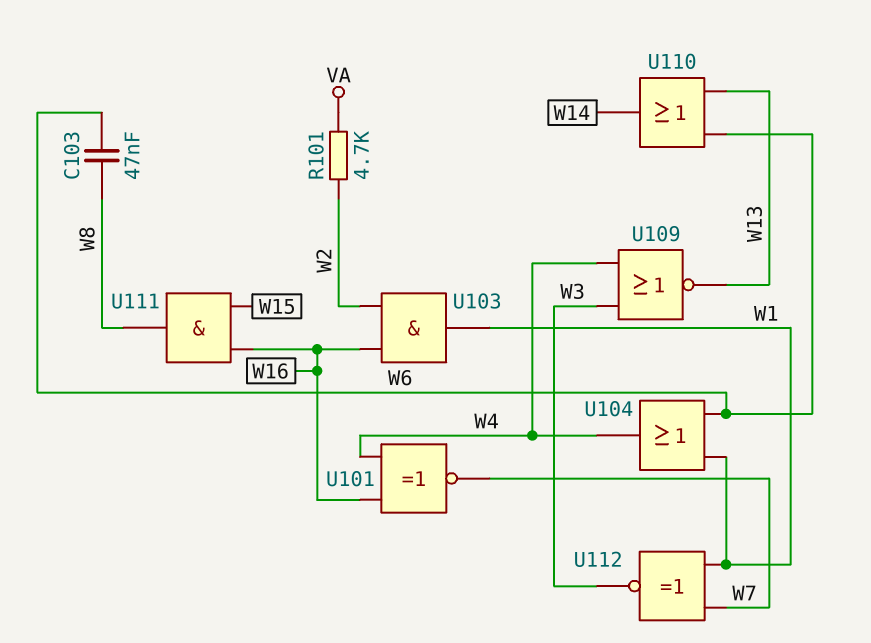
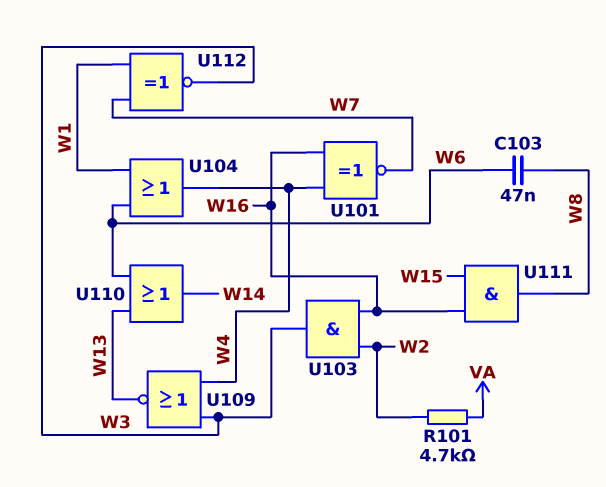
U103: AND (in W2, in W16, out W1) -> AND (in W2, in W16, out W3)

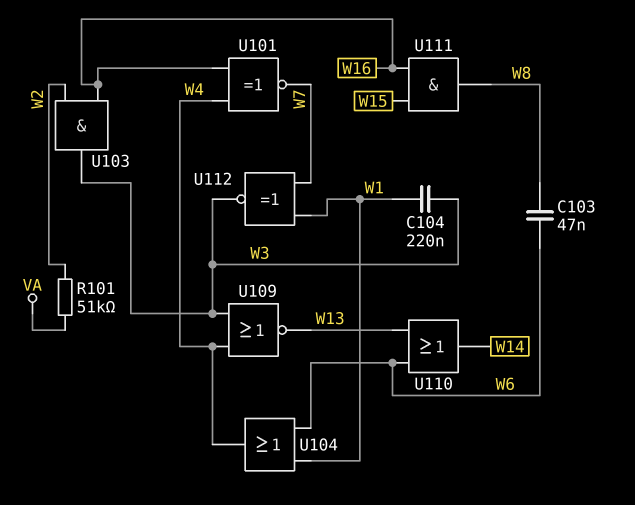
C104: none -> 220nF (W1, W3)
R101: 4.7k (VA, W2) -> 51k (VA, W2)

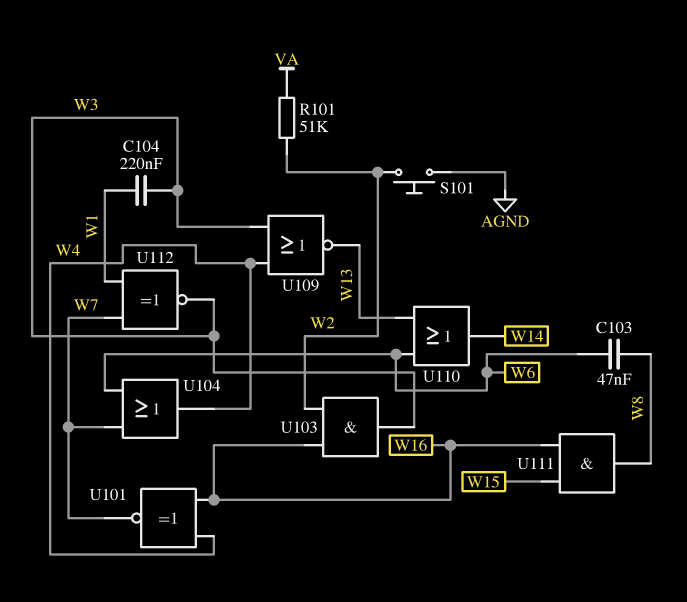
S101: none -> button (AGND, W2)
U104: OR (in W1, in W6, out W4) -> OR (in W6, in W7, out W4)

